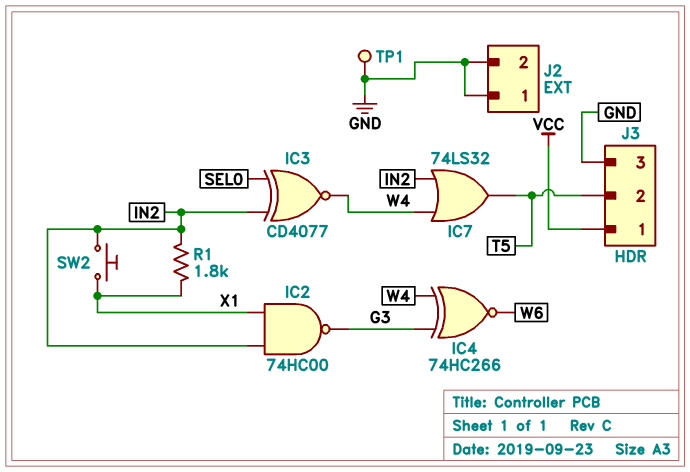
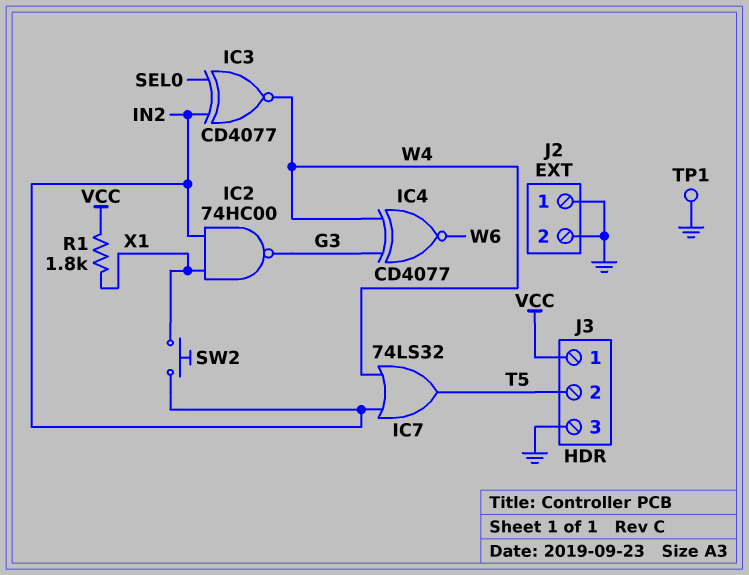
IC4: XNOR 74HC266 (in G3, in W4, out W6) -> XNOR CD4077 (in G3, in W4, out W6)
R1: 1.8k (IN2, X1) -> 1.8k (VCC, X1)

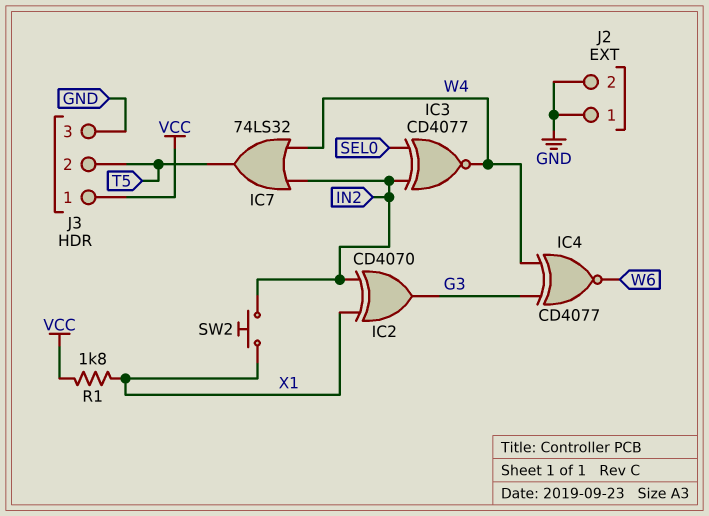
IC2: NAND 74HC00 (in IN2, in X1, out G3) -> XOR CD4070 (in IN2, in X1, out G3)
TP1: test point (GND) -> none

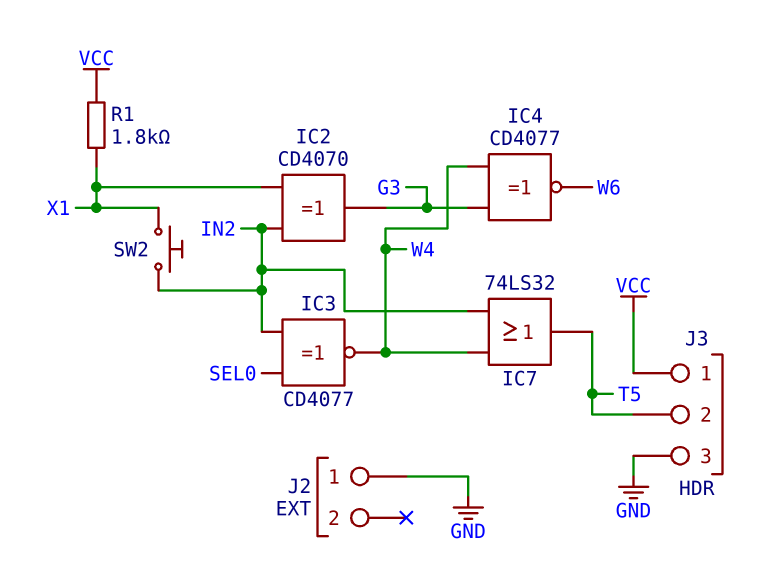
J2 pin 2: GND -> none

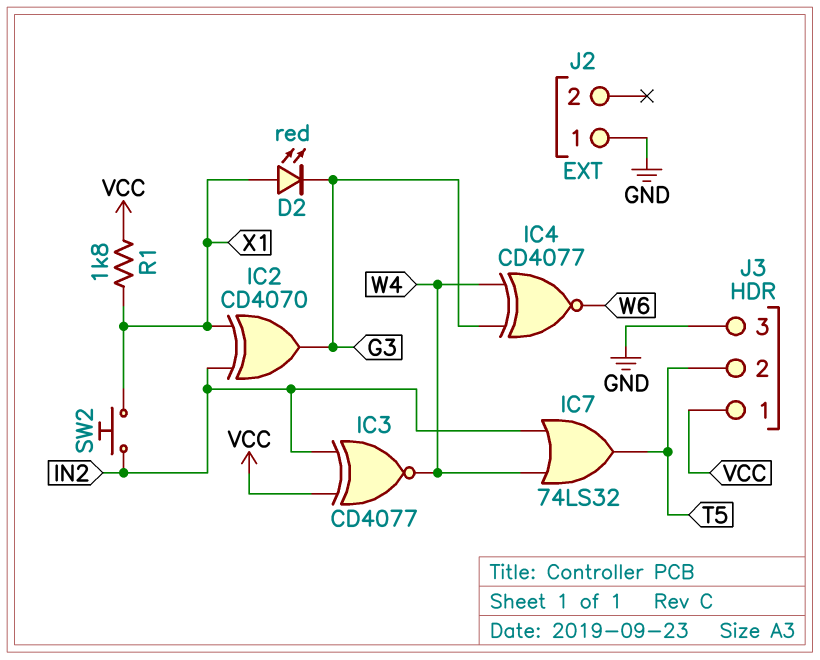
D2: none -> LED red (A X1, K G3)
IC3: XNOR CD4077 (in IN2, in SEL0, out W4) -> XNOR CD4077 (in IN2, in VCC, out W4)

